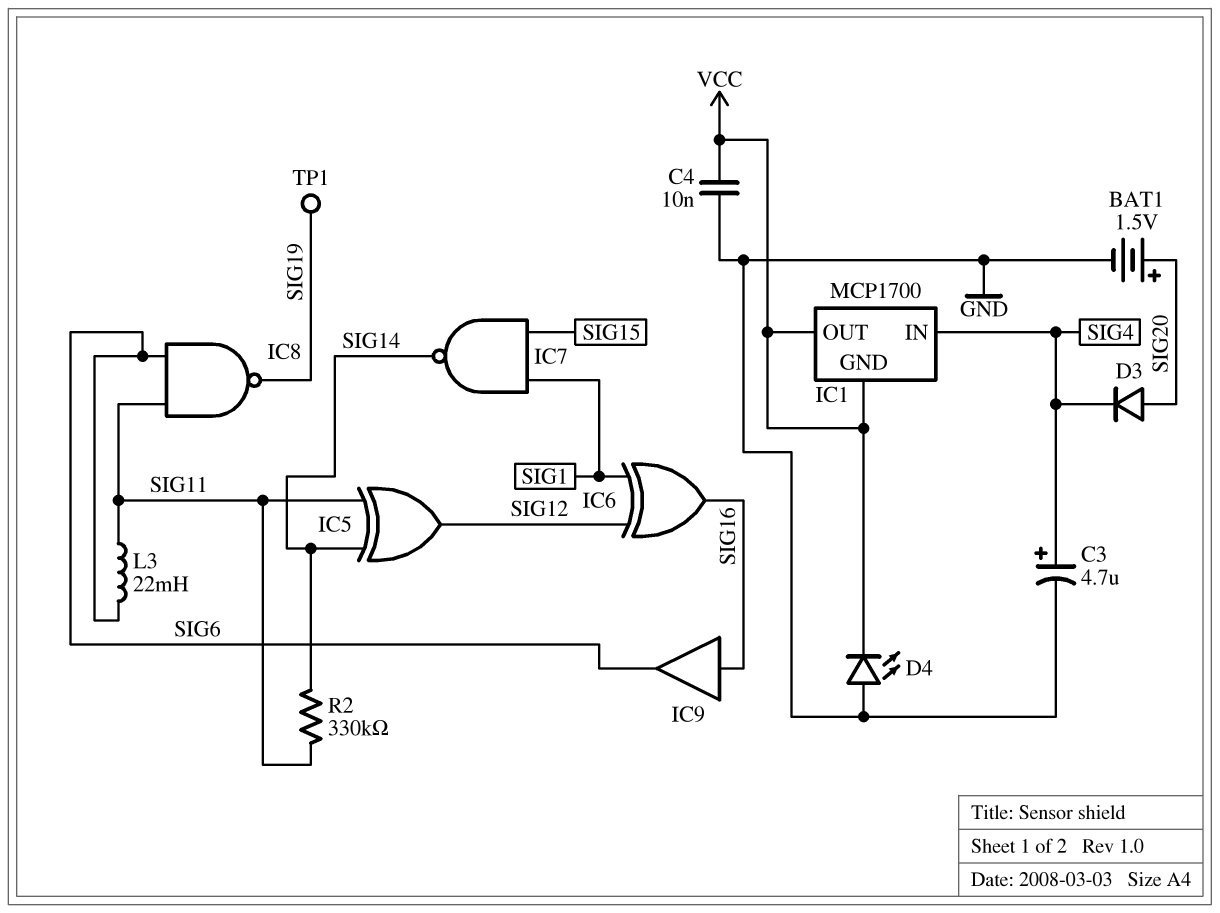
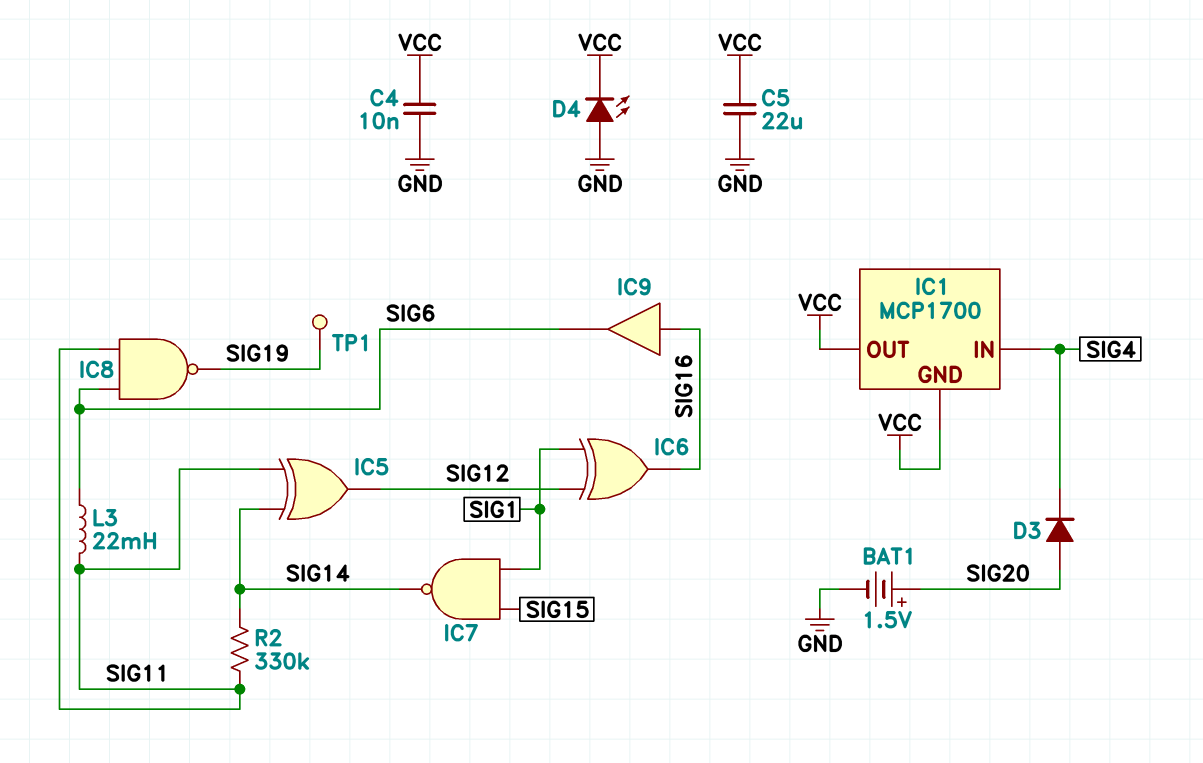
C3: 4.7uF (plus SIG4, minus GND) -> none
C5: none -> 22uF (GND, VCC)

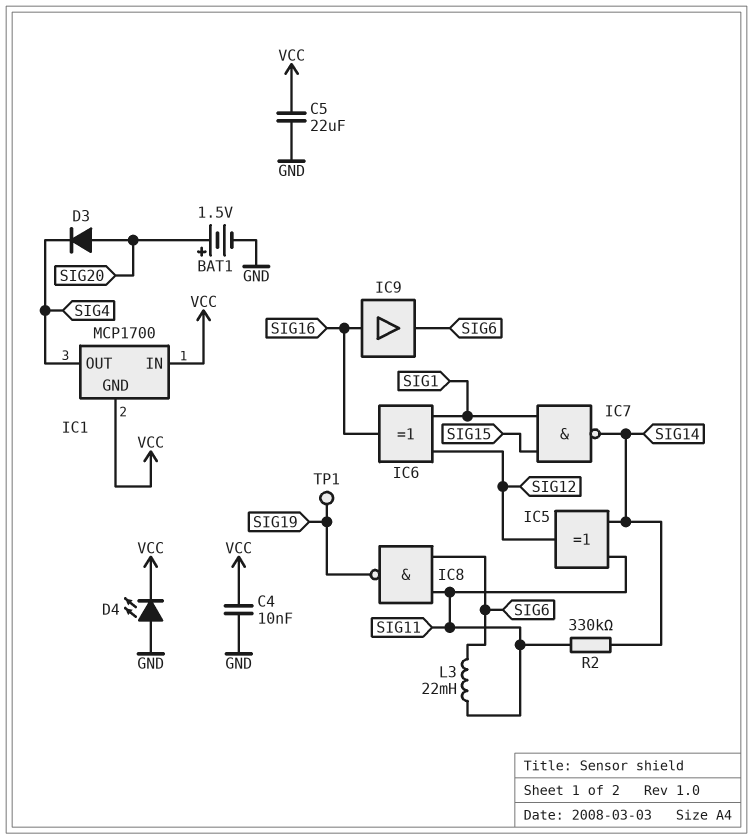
IC1 pin IN: SIG4 -> VCC
IC1 pin OUT: VCC -> SIG4

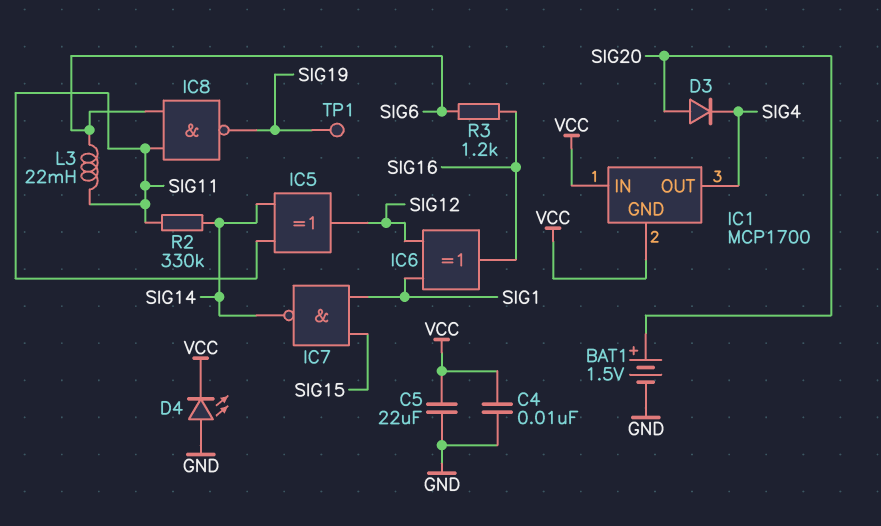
IC9: buffer (in SIG16, out SIG6) -> none
R3: none -> 1.2k (SIG6, SIG16)

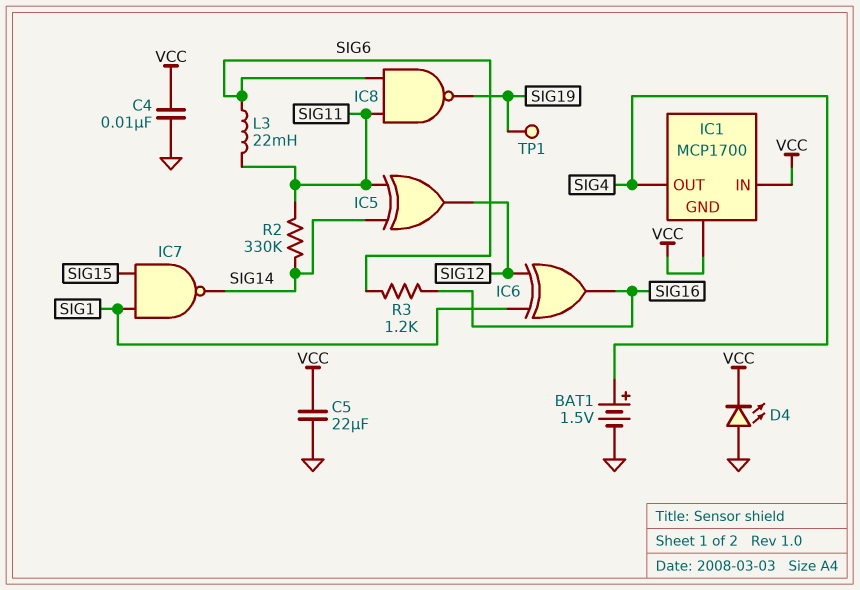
BAT1: 1.5V (plus SIG20, minus GND) -> 1.5V (plus SIG4, minus GND)
D3: diode (A SIG20, K SIG4) -> none

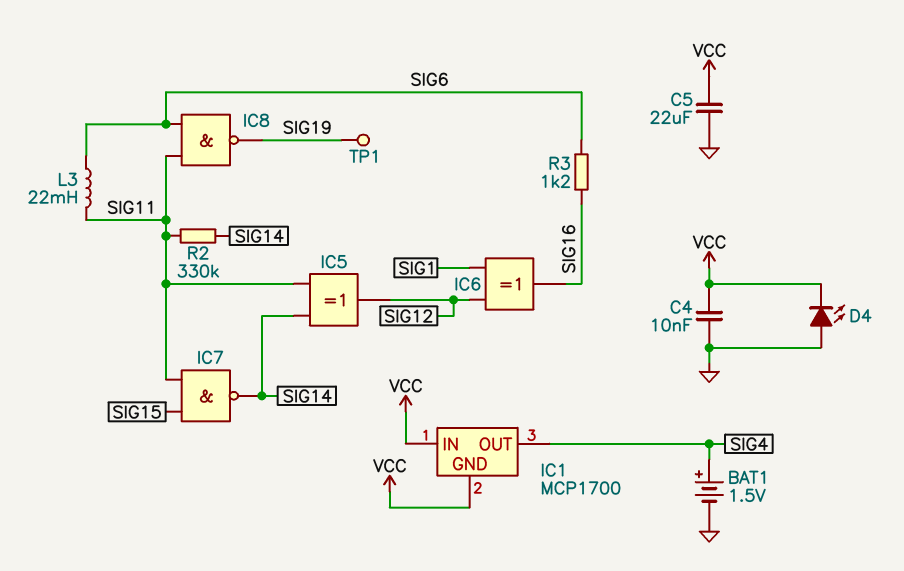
IC7: NAND (in SIG1, in SIG15, out SIG14) -> NAND (in SIG11, in SIG15, out SIG14)

